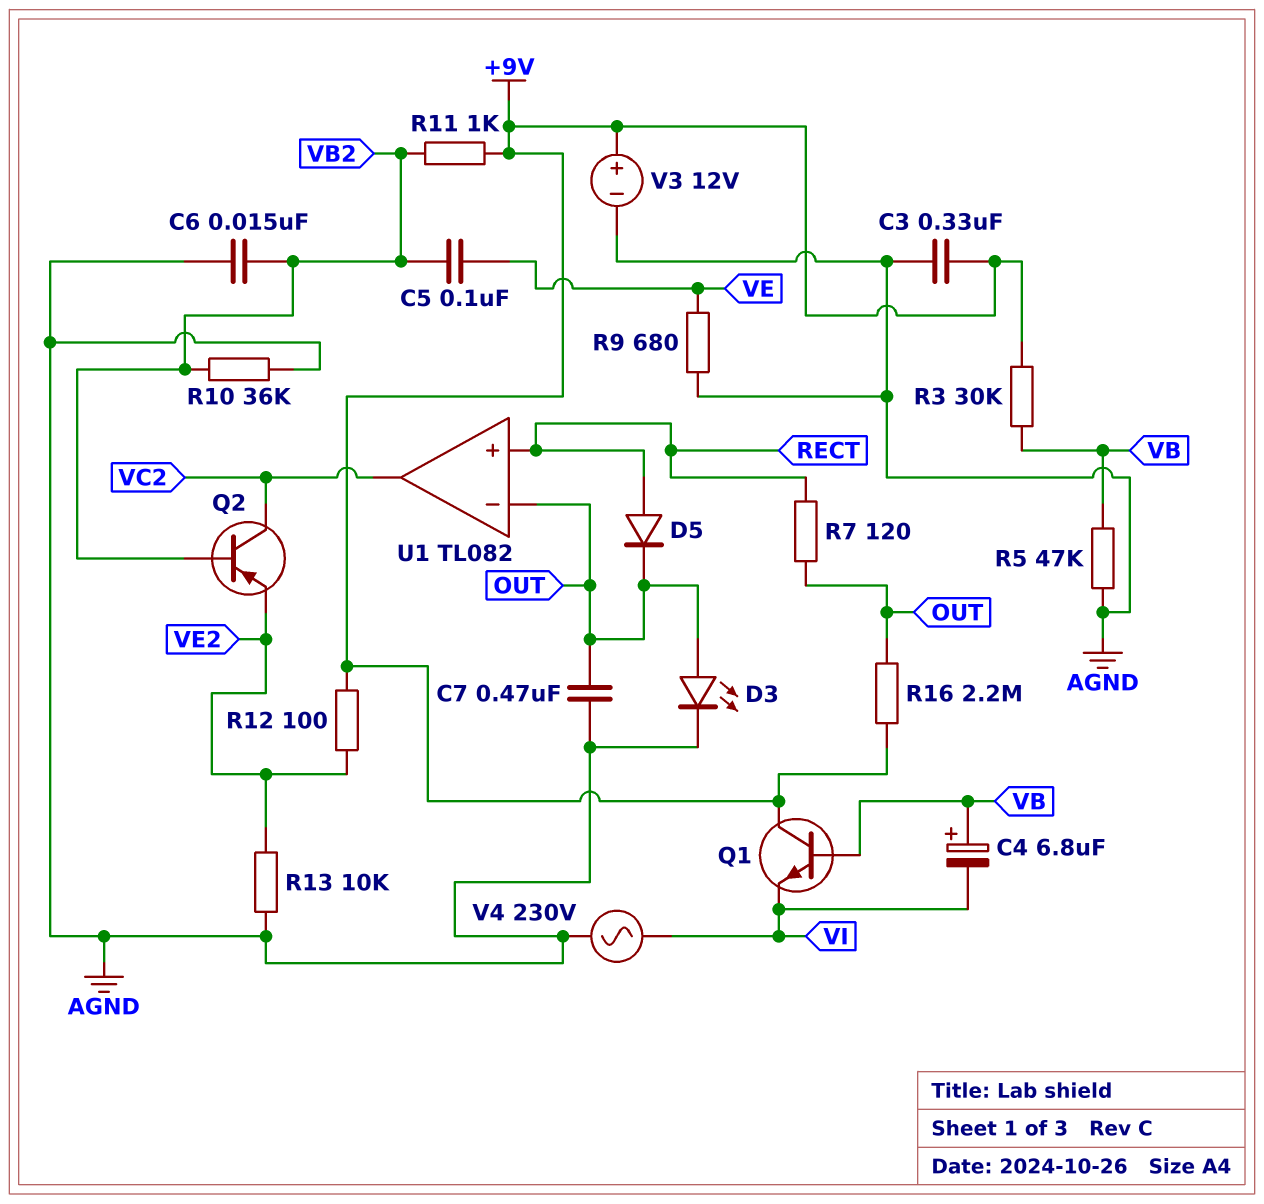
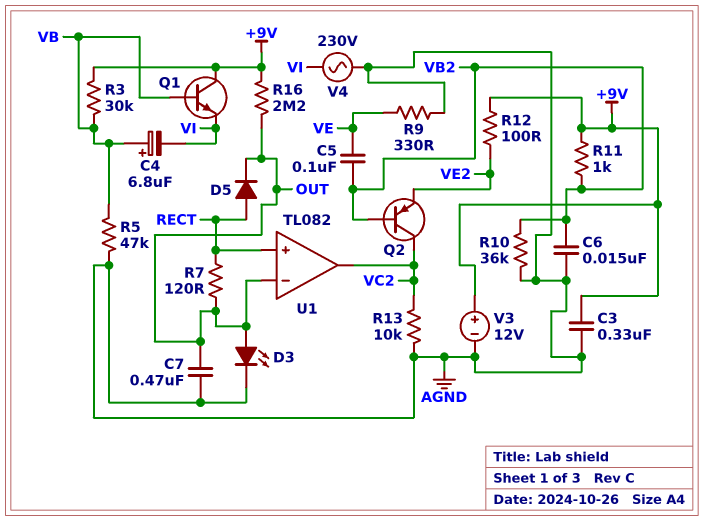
R9: 680 (AGND, VE) -> 330 (AGND, VE)
R13: 10k (AGND, VE2) -> 10k (AGND, VC2)

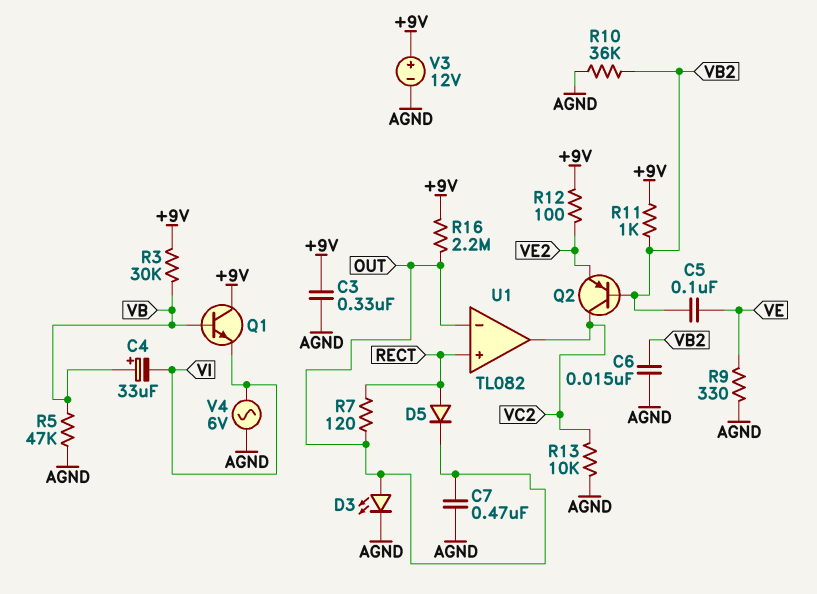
C4: 6.8uF (plus VB, minus VI) -> 33uF (plus VB, minus VI)
V4: AC 230V (AGND, VI) -> AC 6V (AGND, VI)

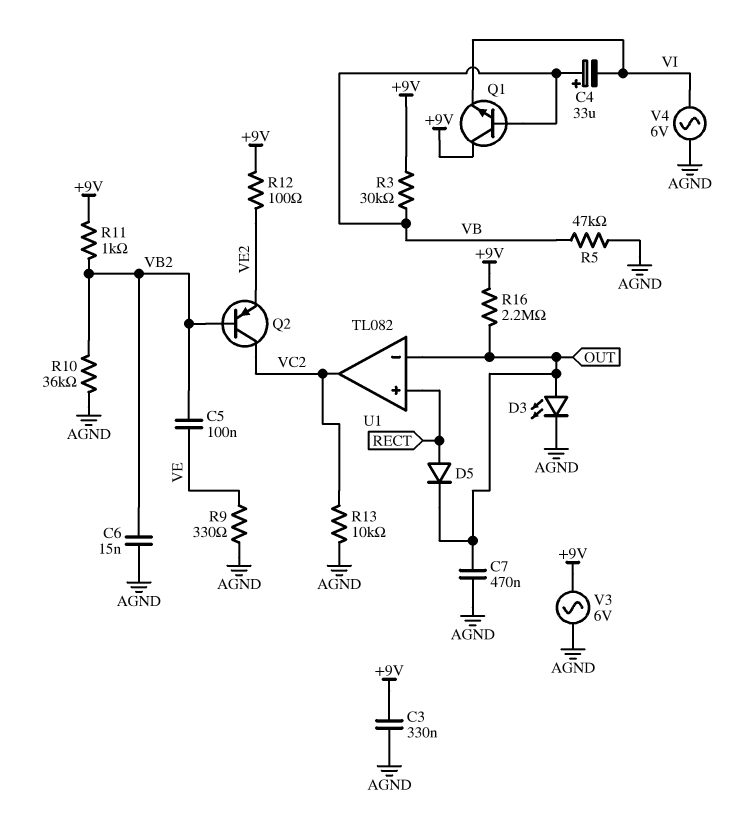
R7: 120 (OUT, RECT) -> none
V3: 12V (plus +9V, minus AGND) -> AC 6V (+9V, AGND)

